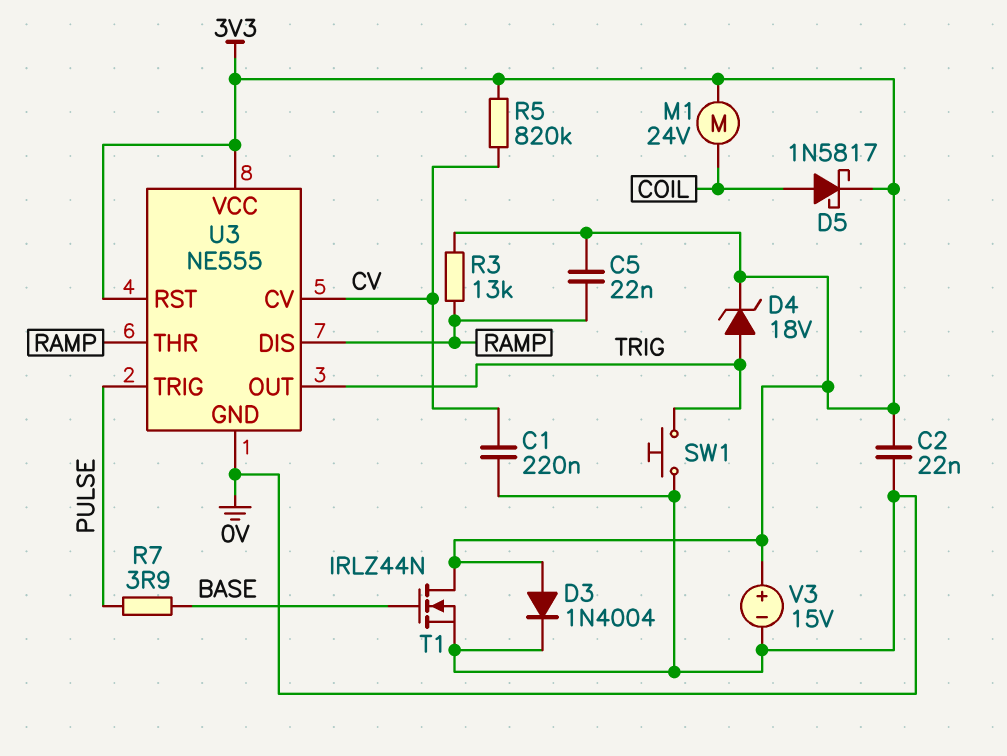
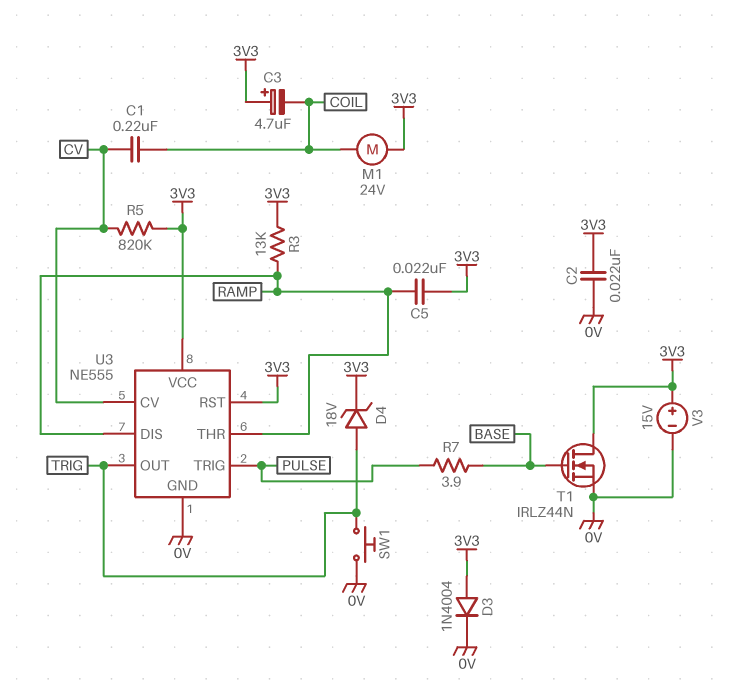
C1: 220nF (0V, CV) -> 220nF (COIL, CV)
C3: none -> 4.7uF (plus 3V3, minus COIL)
D5: schottky 1N5817 (A COIL, K 3V3) -> none

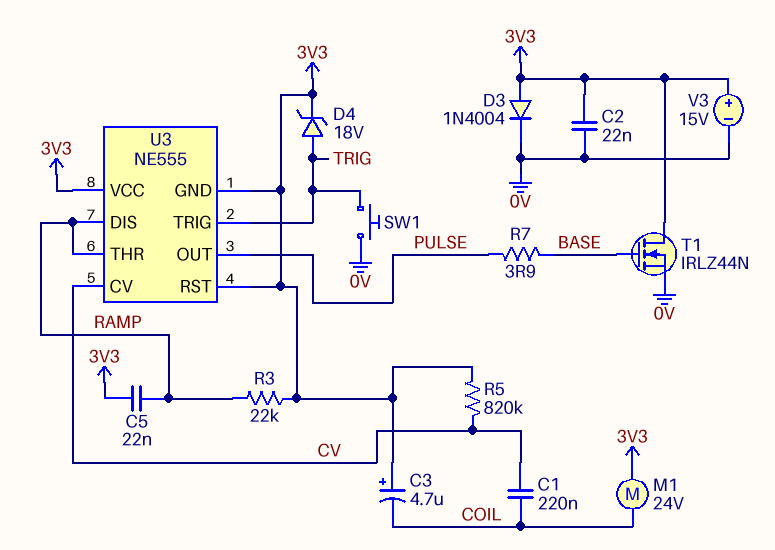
R3: 13k (3V3, RAMP) -> 22k (3V3, RAMP)
U3 pin GND: 0V -> 3V3
U3 pin OUT: TRIG -> PULSE
U3 pin TRIG: PULSE -> TRIG

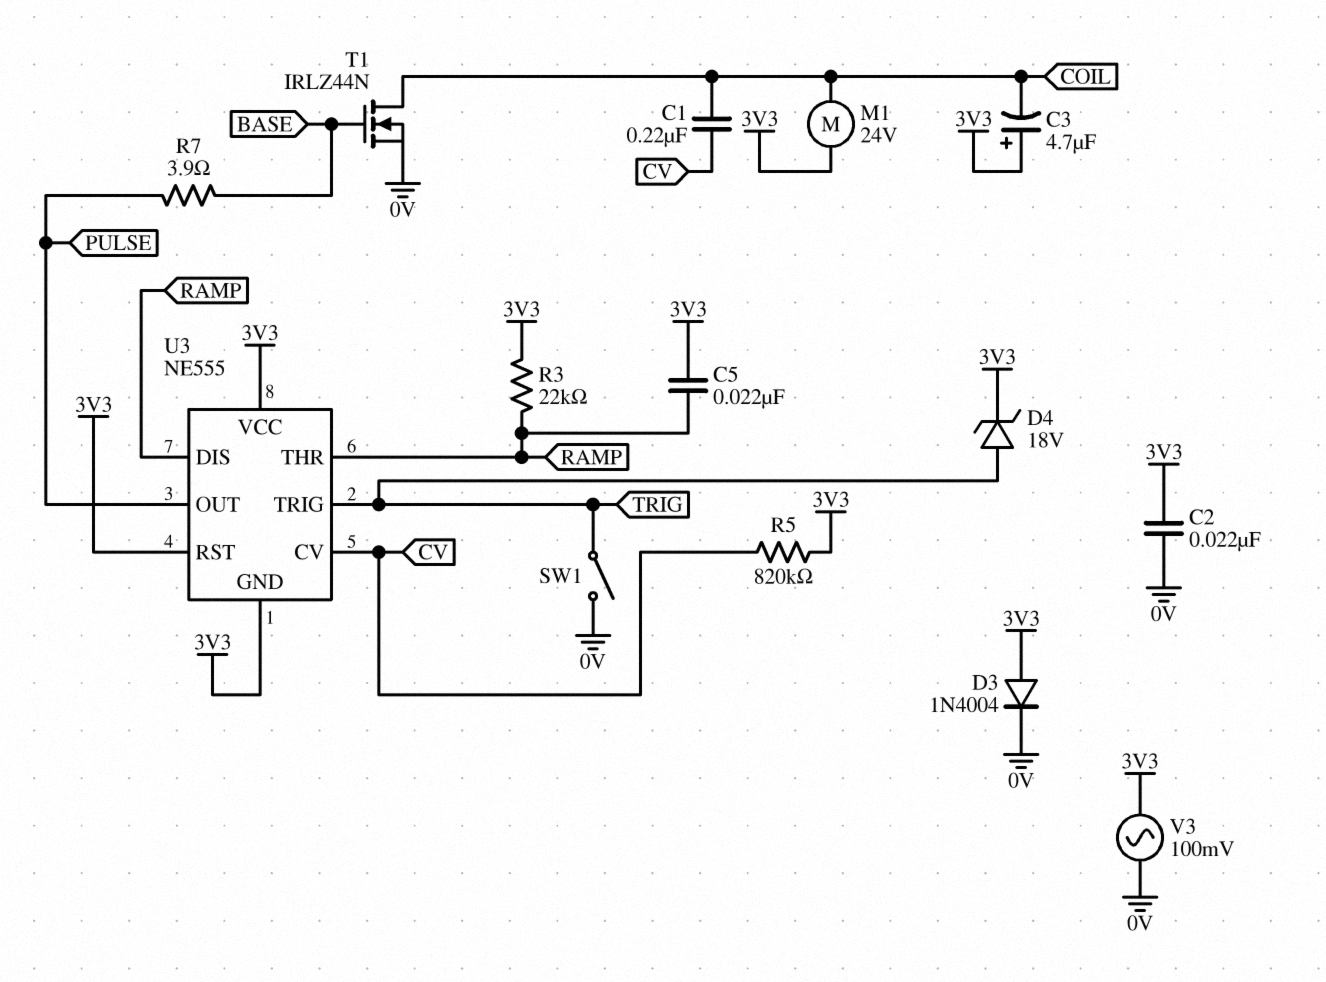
SW1: button (0V, TRIG) -> switch (0V, TRIG)
T1: NMOS IRLZ44N (G BASE, D 3V3, S 0V) -> NMOS IRLZ44N (G BASE, D COIL, S 0V)
V3: 15V (plus 3V3, minus 0V) -> AC 100mV (0V, 3V3)

